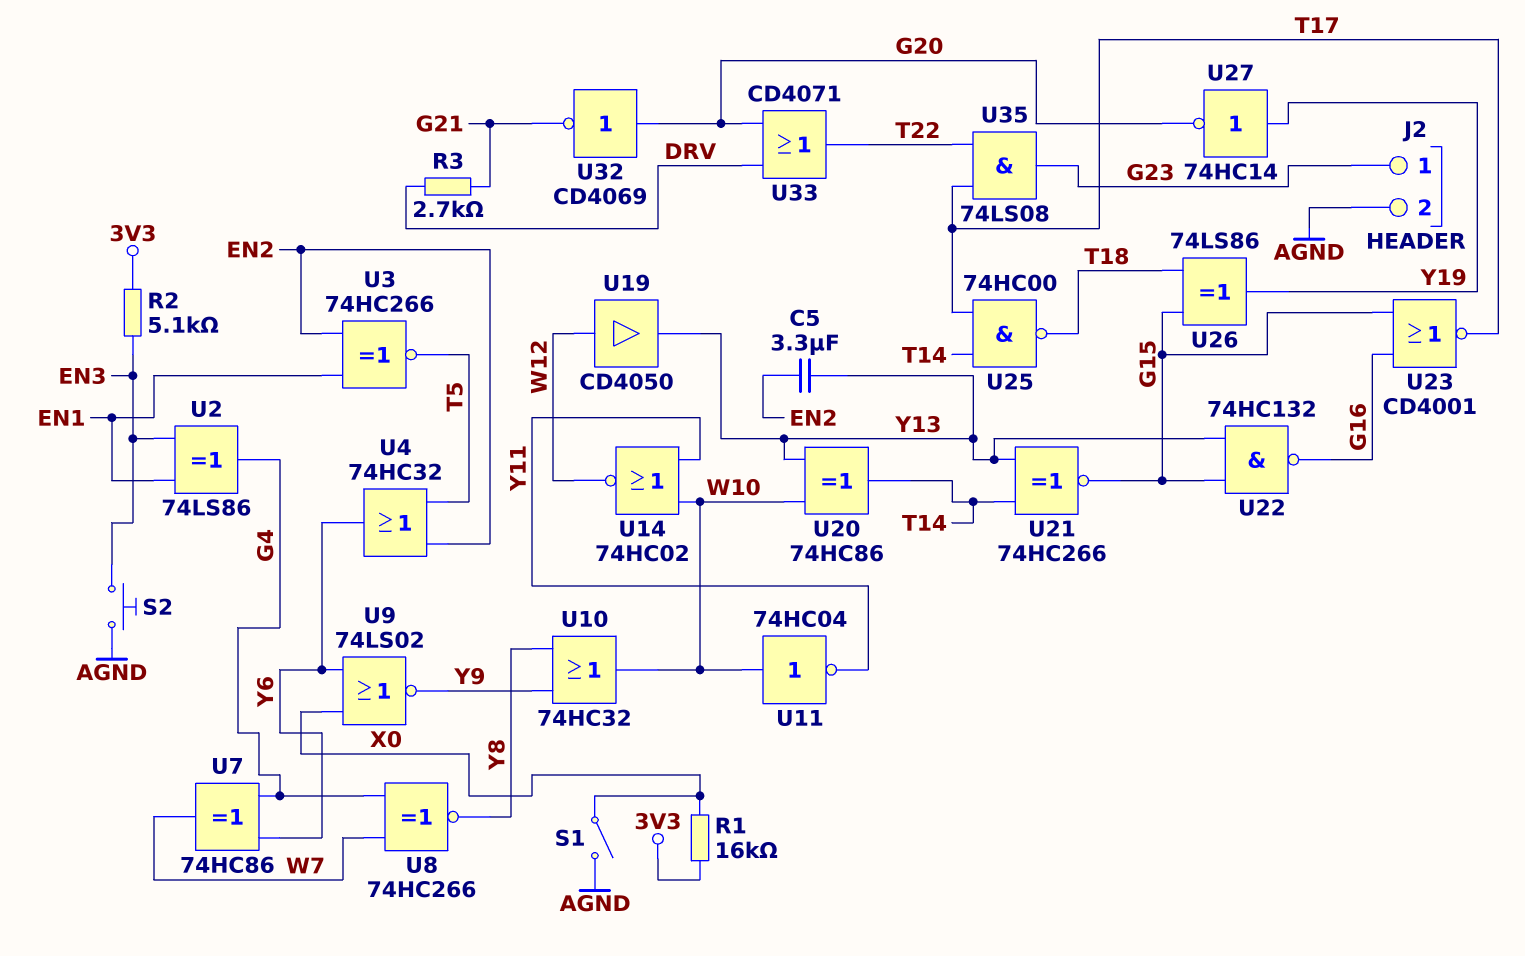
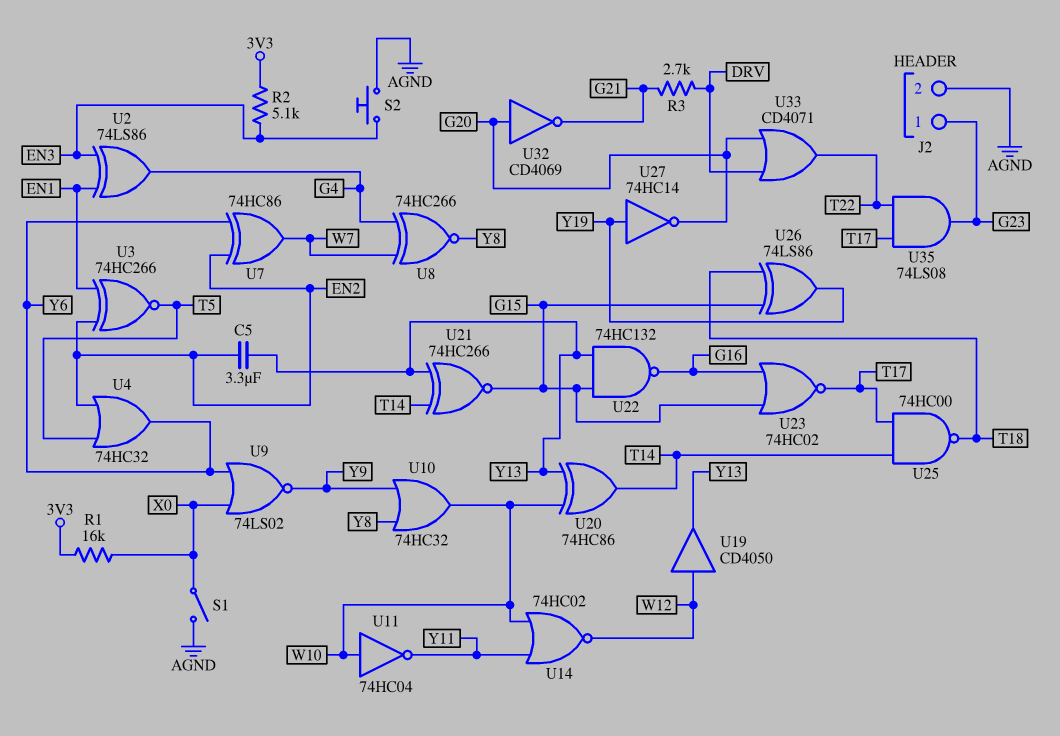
U7: XOR 74HC86 (in G4, in Y6, out W7) -> XOR 74HC86 (in EN2, in Y6, out W7)
U23: NOR CD4001 (in G15, in G16, out T17) -> NOR 74HC02 (in G15, in G16, out T17)

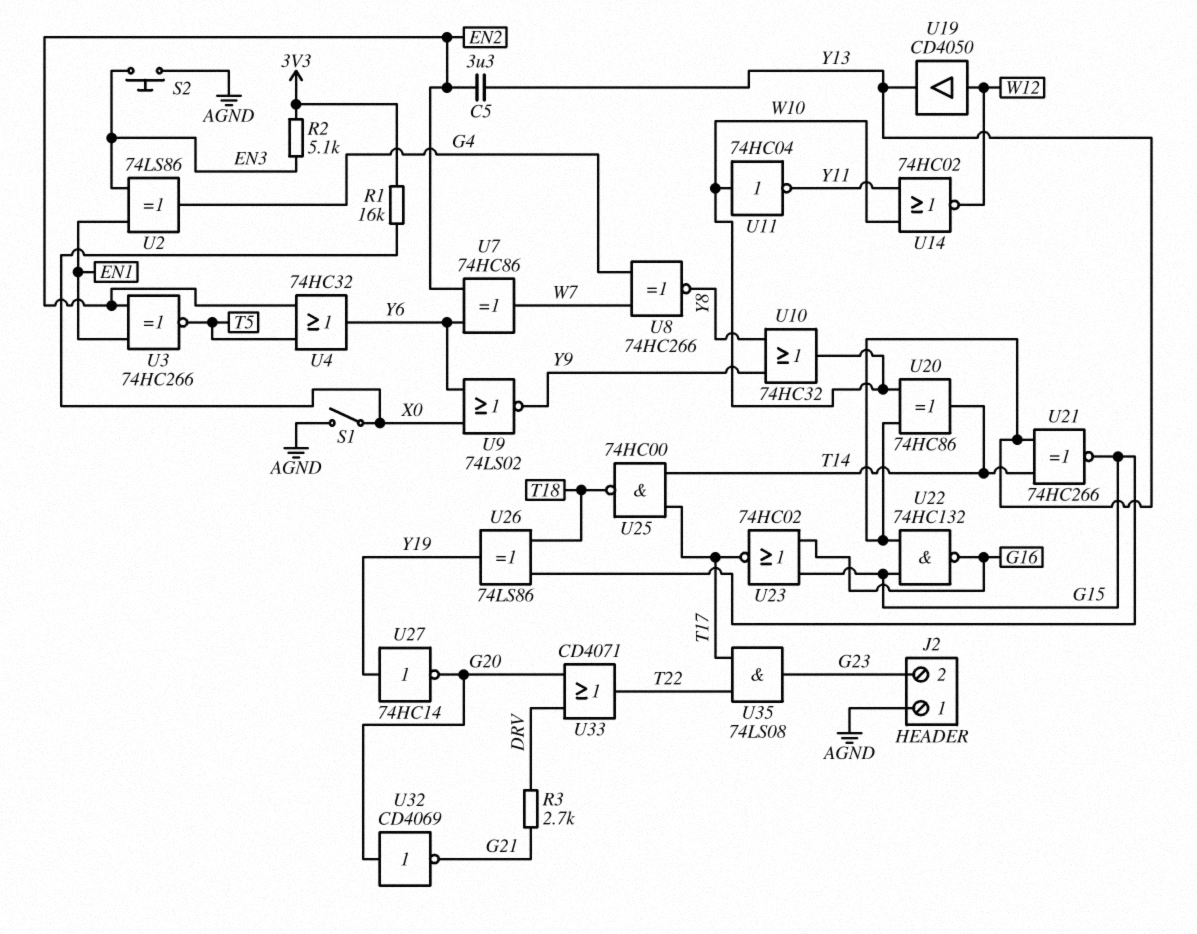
J2 pin 1: G23 -> AGND
J2 pin 2: AGND -> G23

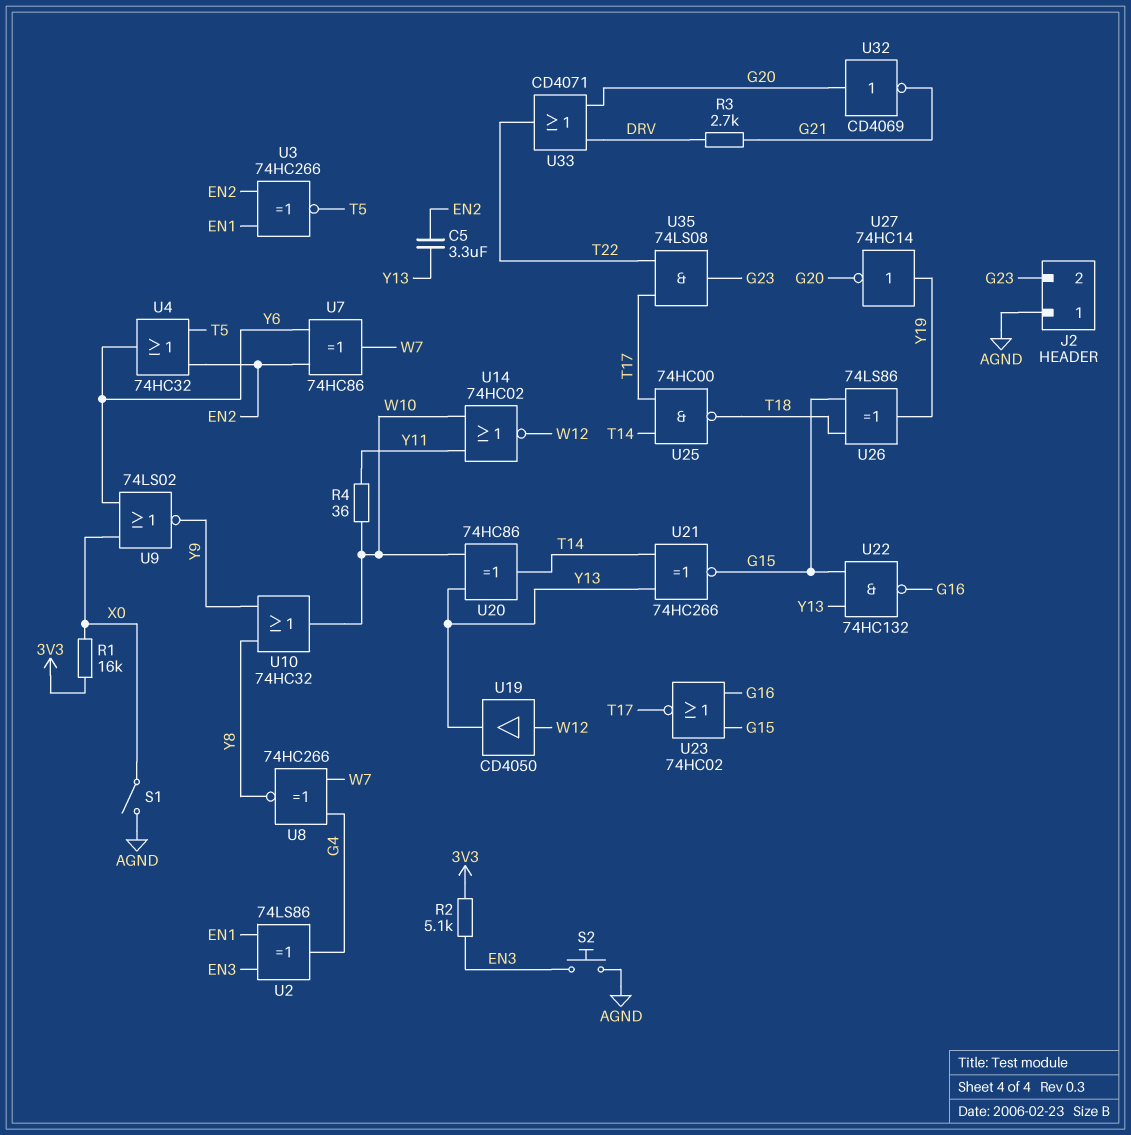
R4: none -> 36 (W10, Y11)
U11: NOT 74HC04 (in W10, out Y11) -> none

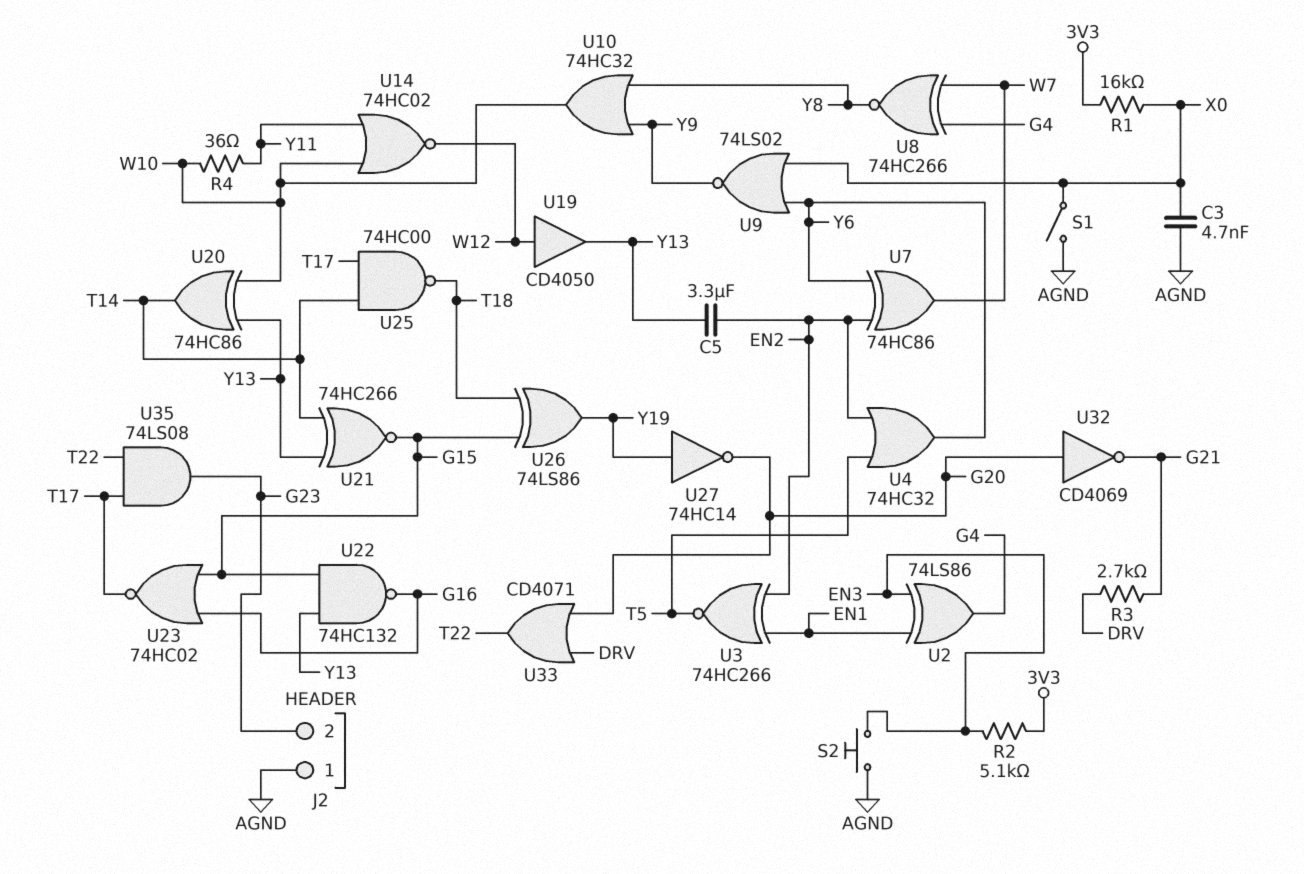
C3: none -> 4.7nF (AGND, X0)

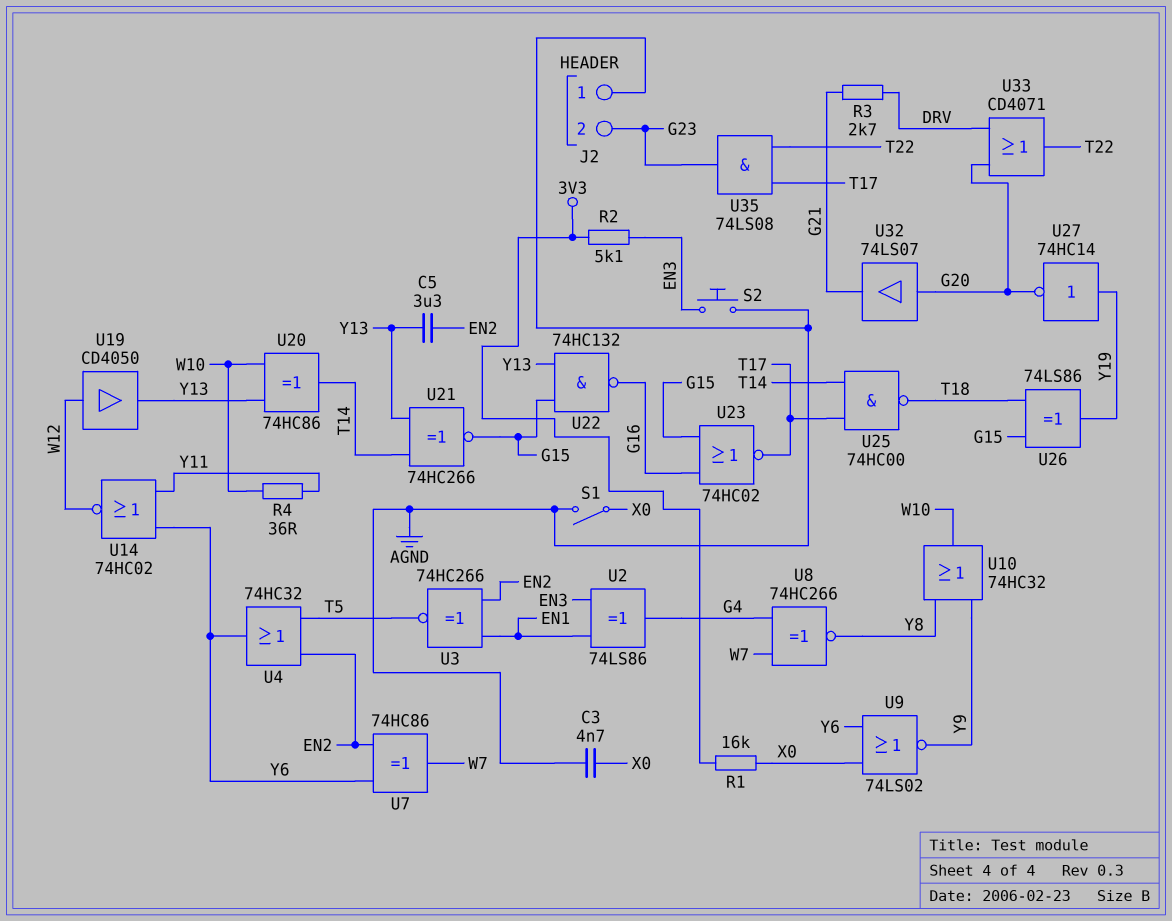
U14: NOR 74HC02 (in W10, in Y11, out W12) -> NOR 74HC02 (in Y6, in Y11, out W12)
U32: NOT CD4069 (in G20, out G21) -> buffer 74LS07 (in G20, out G21)

